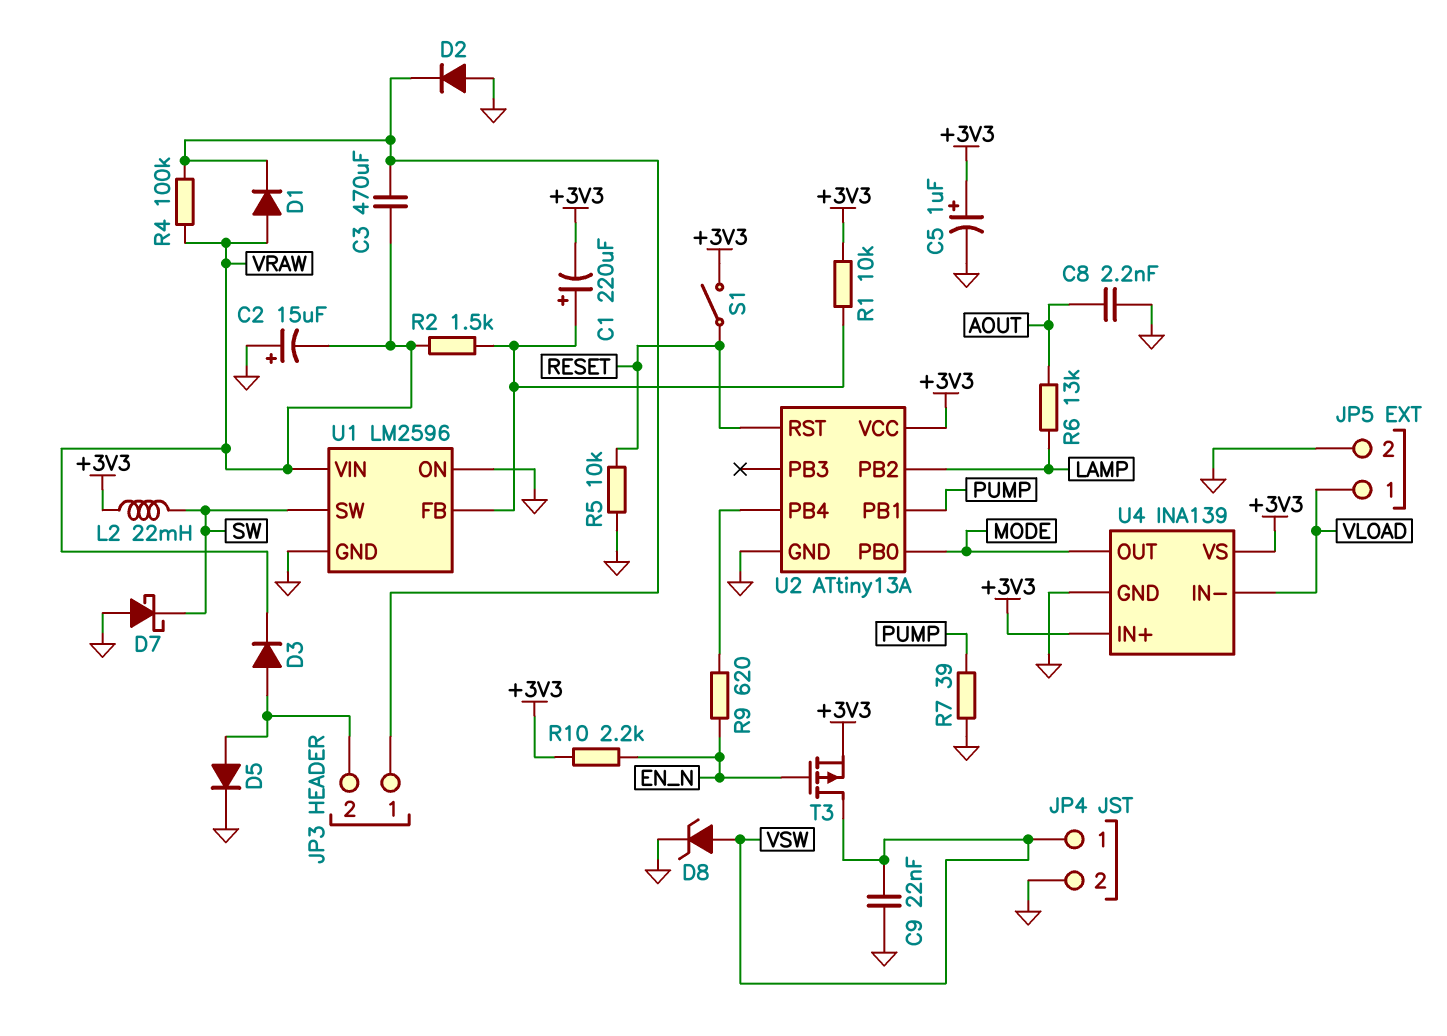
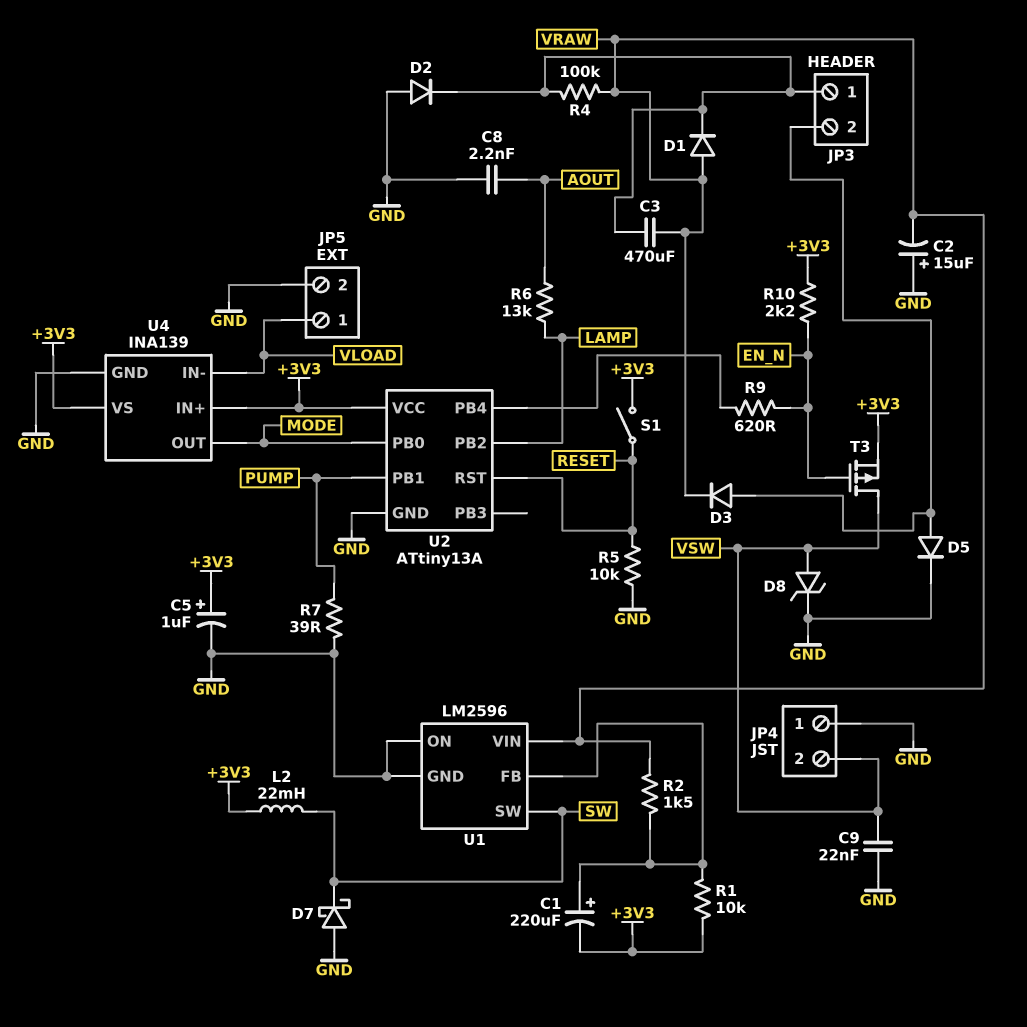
JP4 pin 1: VSW -> GND
JP4 pin 2: GND -> VSW

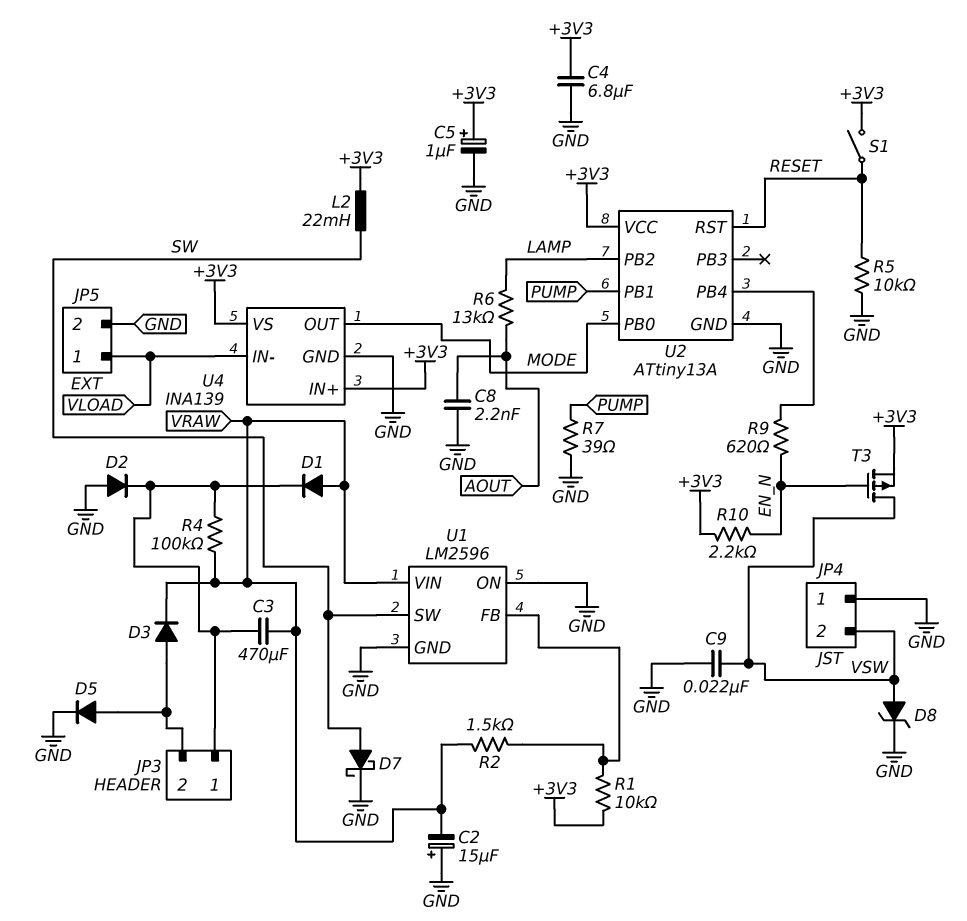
C1: 220uF (plus U1/FB, minus +3V3) -> none
C4: none -> 6.8uF (+3V3, GND)
D7: schottky (A GND, K SW) -> schottky (A SW, K GND)

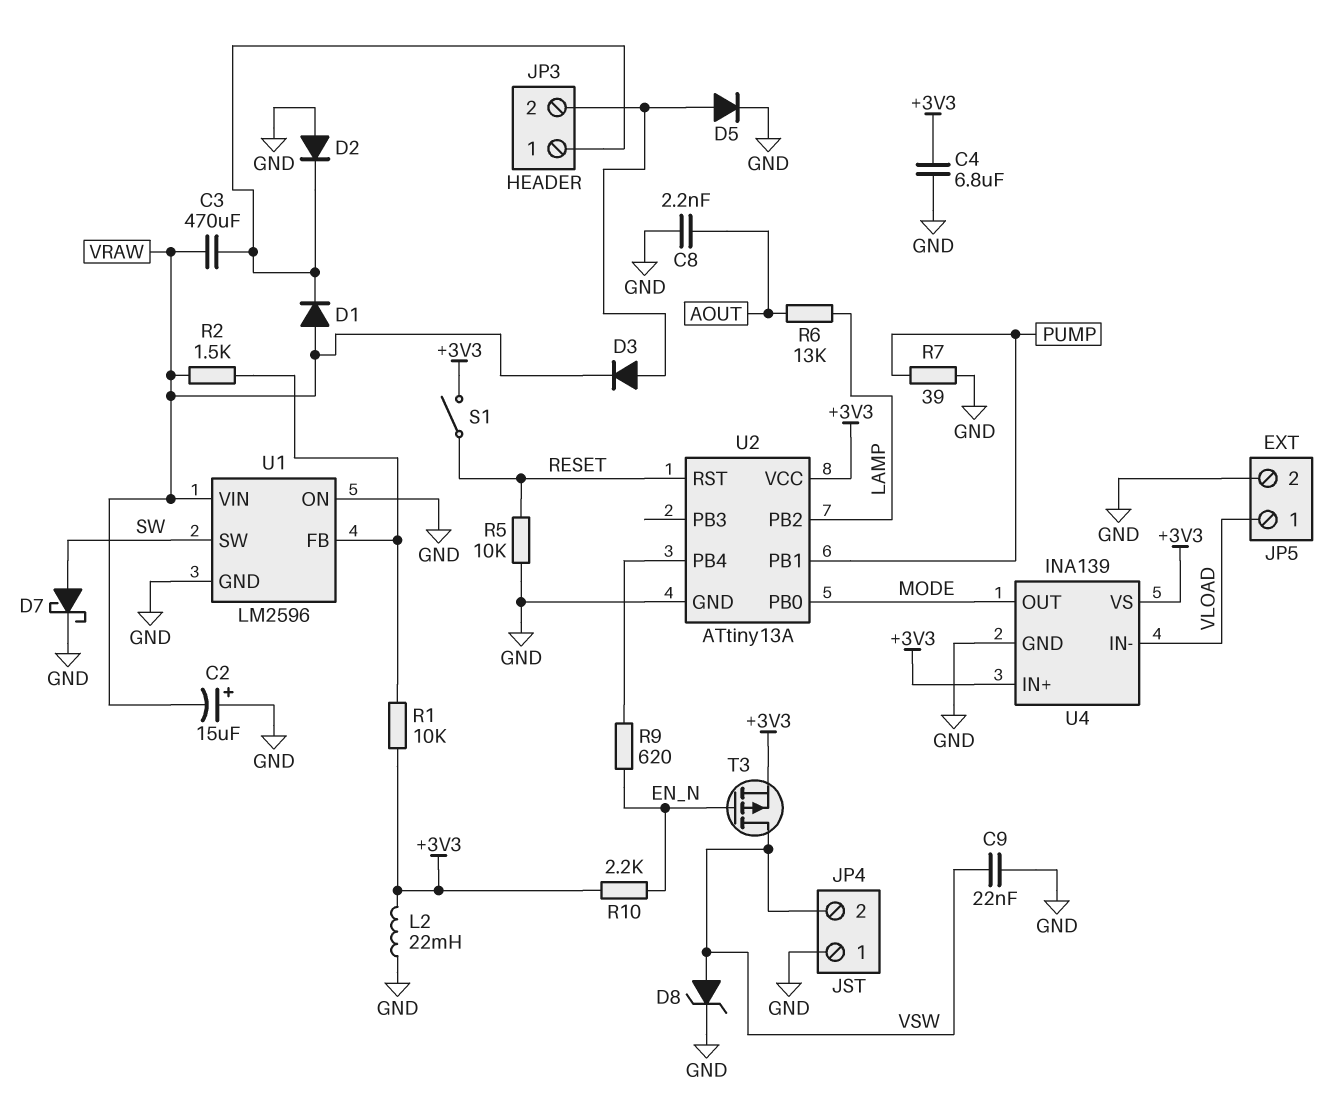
C5: 1uF (plus +3V3, minus GND) -> none
L2: 22mH (+3V3, SW) -> 22mH (+3V3, GND)
R4: 100k (JP3/1, VRAW) -> none

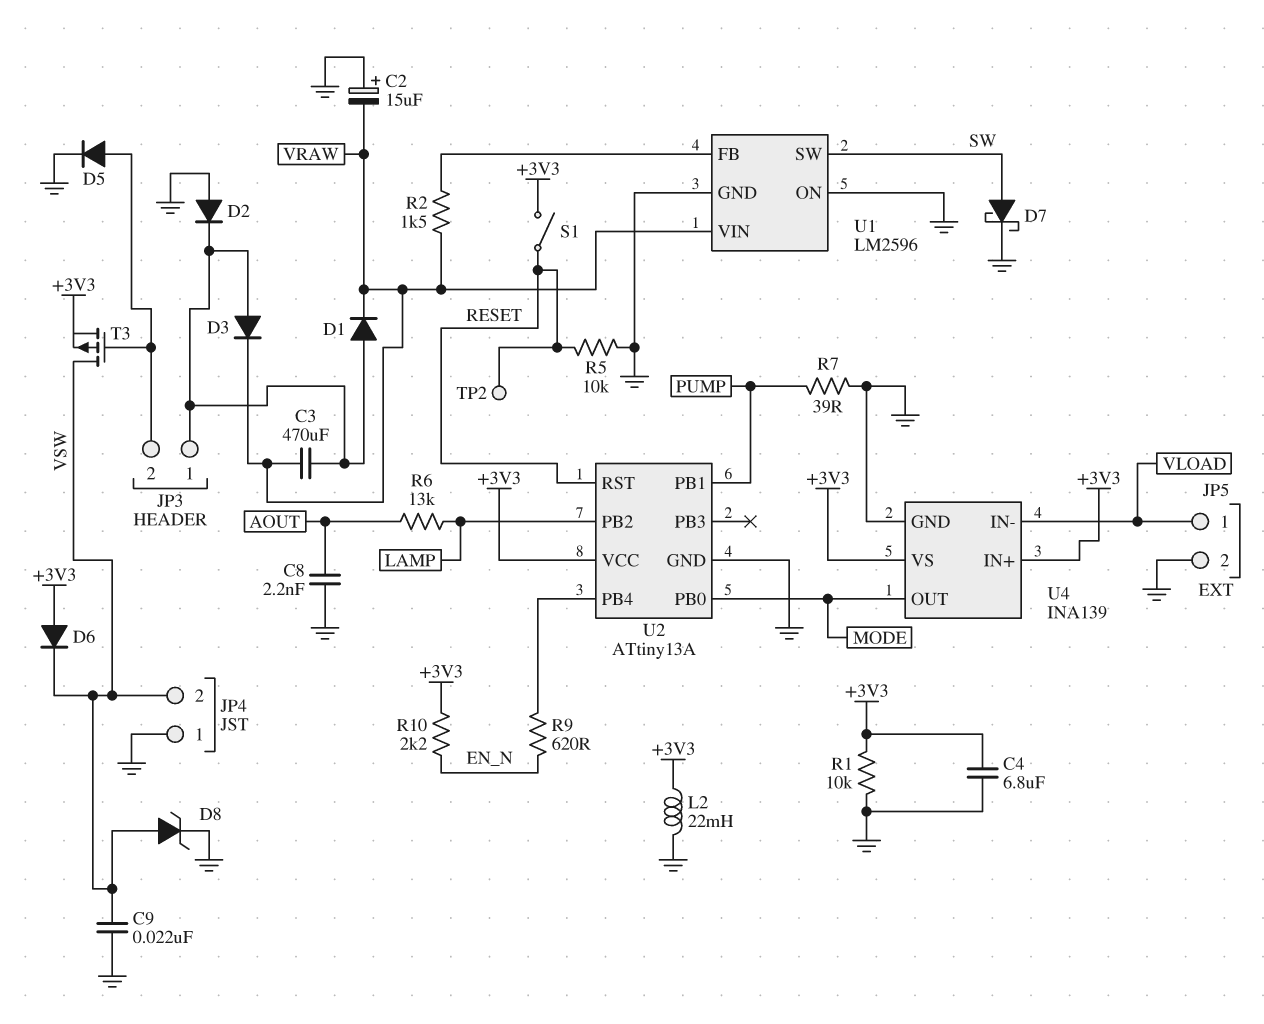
D1: diode (A VRAW, K JP3/1) -> diode (A JP3/1, K VRAW)
D3: diode (A JP3/2, K VRAW) -> diode (A JP3/1, K VRAW)
D6: none -> diode (A +3V3, K VSW)
R1: 10k (+3V3, U1/FB) -> 10k (+3V3, GND)
T3: PMOS (G EN_N, D VSW, S +3V3) -> PMOS (G JP3/2, D VSW, S +3V3)
TP2: none -> test point (RESET)

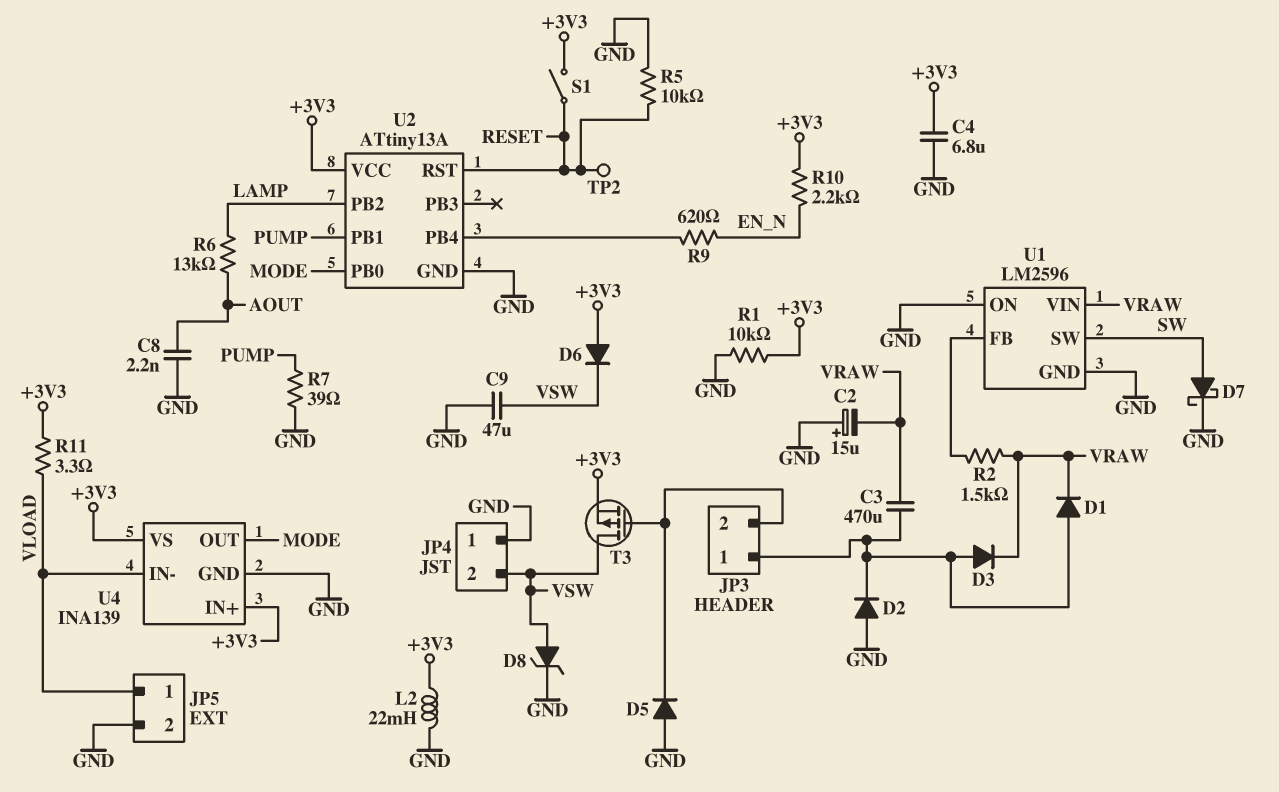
C9: 22nF (GND, VSW) -> 47uF (GND, VSW)
D5: diode (A JP3/2, K GND) -> diode (A GND, K JP3/2)
R11: none -> 3.3 (+3V3, VLOAD)

